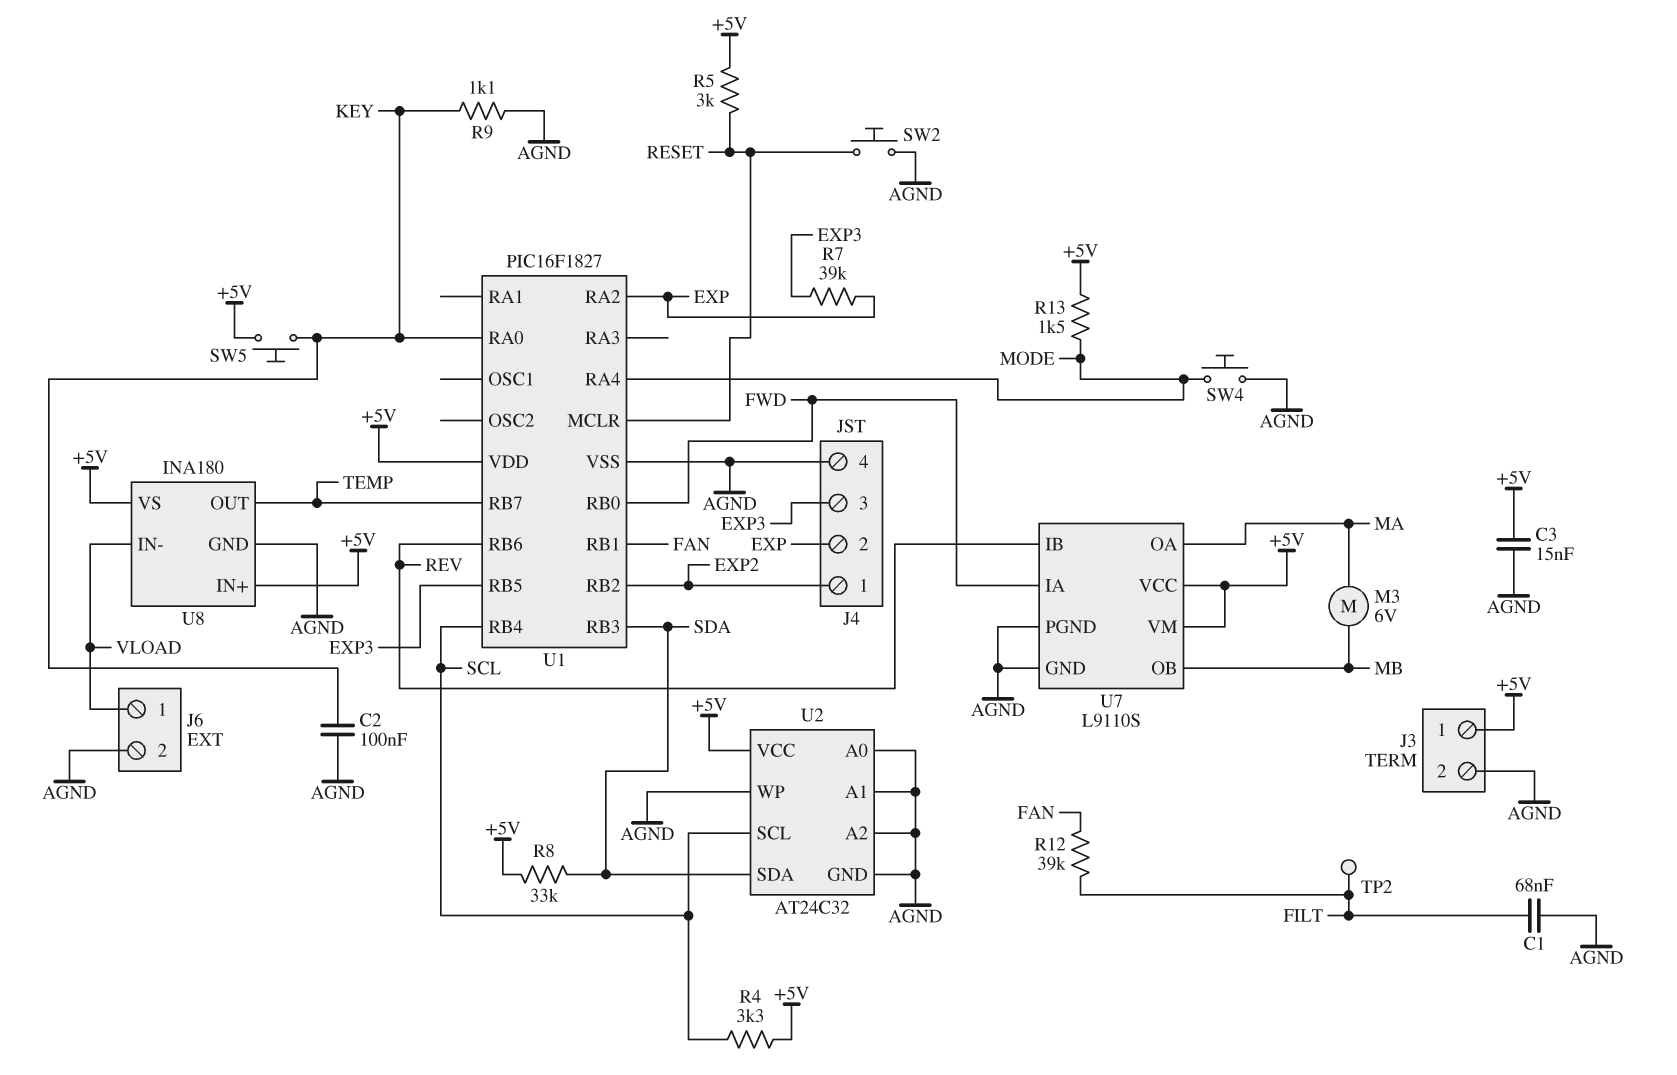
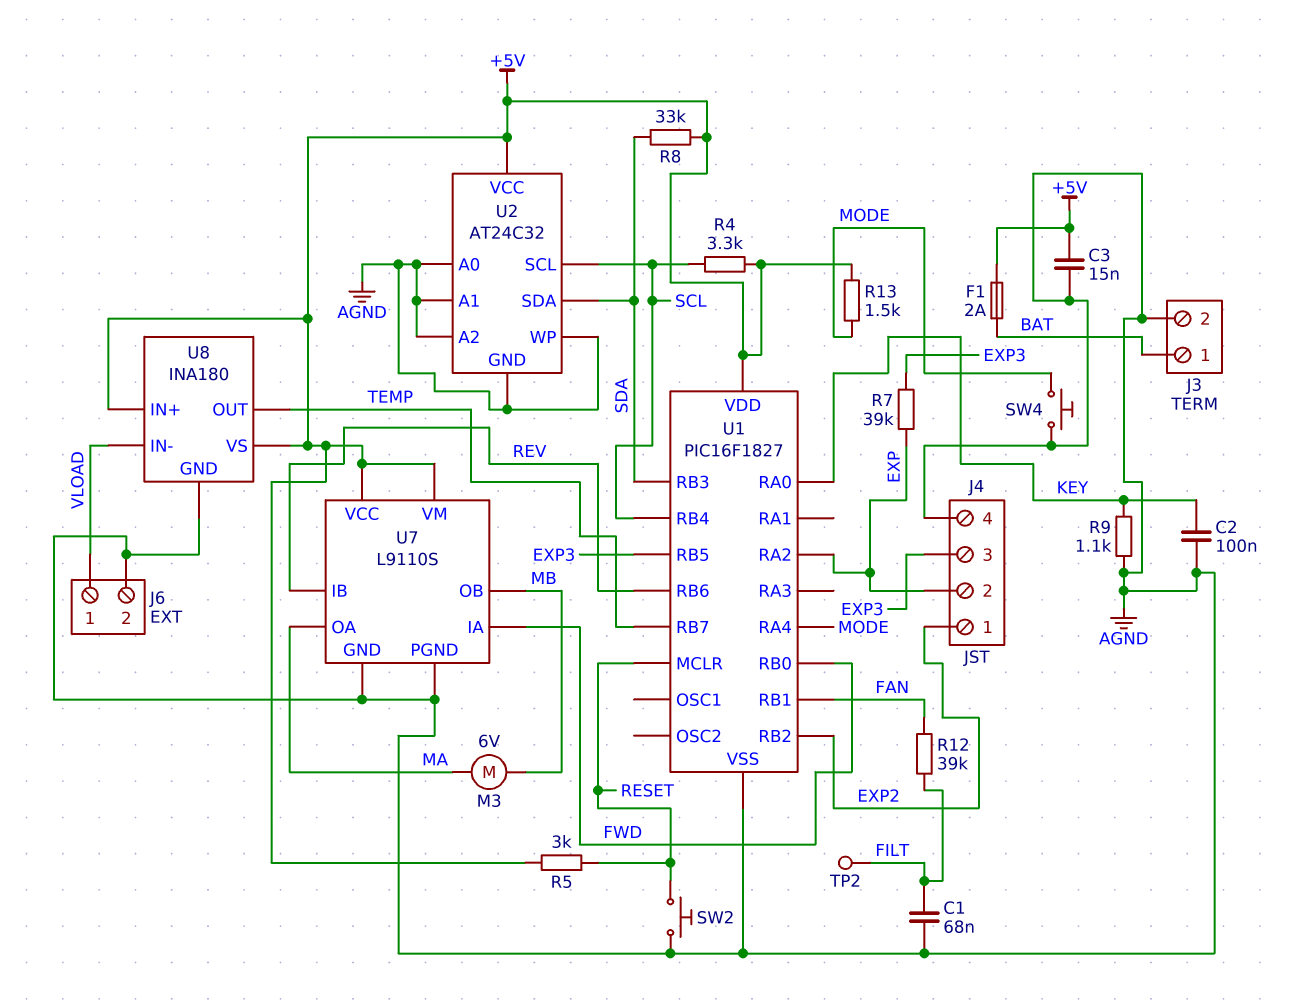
F1: none -> 2A (+5V, BAT)
J3 pin 1: +5V -> BAT
SW5: button (+5V, KEY) -> none

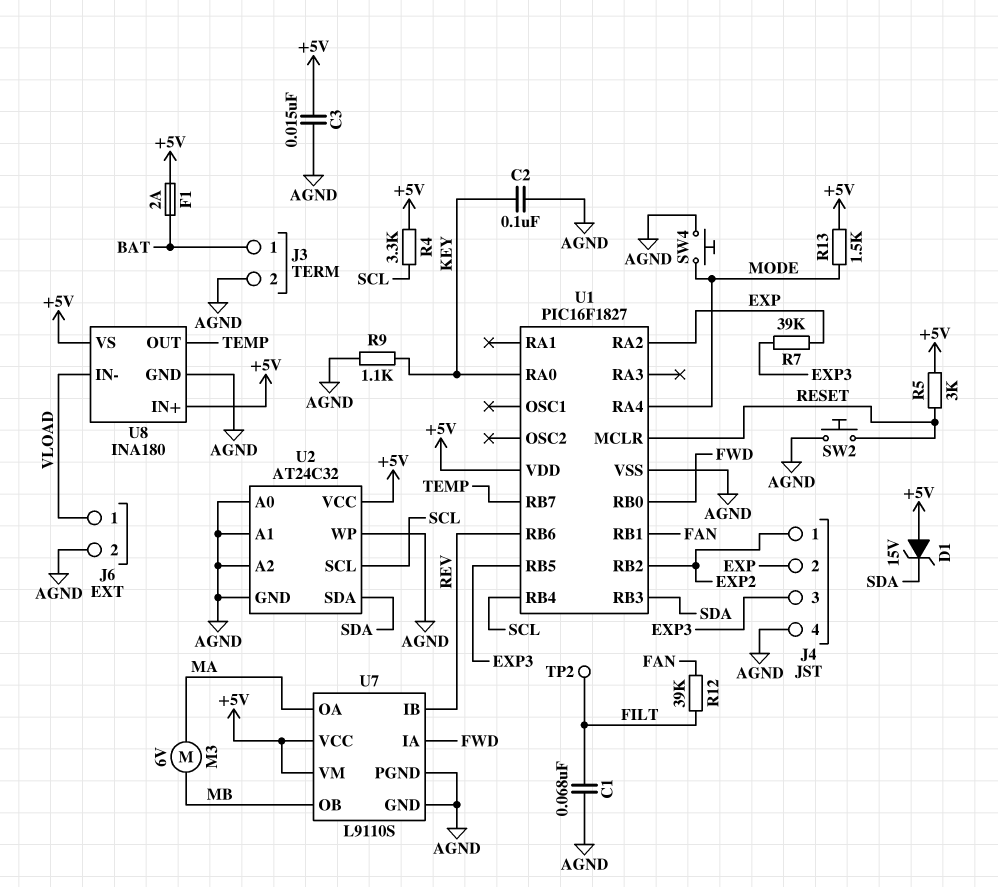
D1: none -> zener 15V (A +5V, K SDA)
R8: 33k (+5V, SDA) -> none

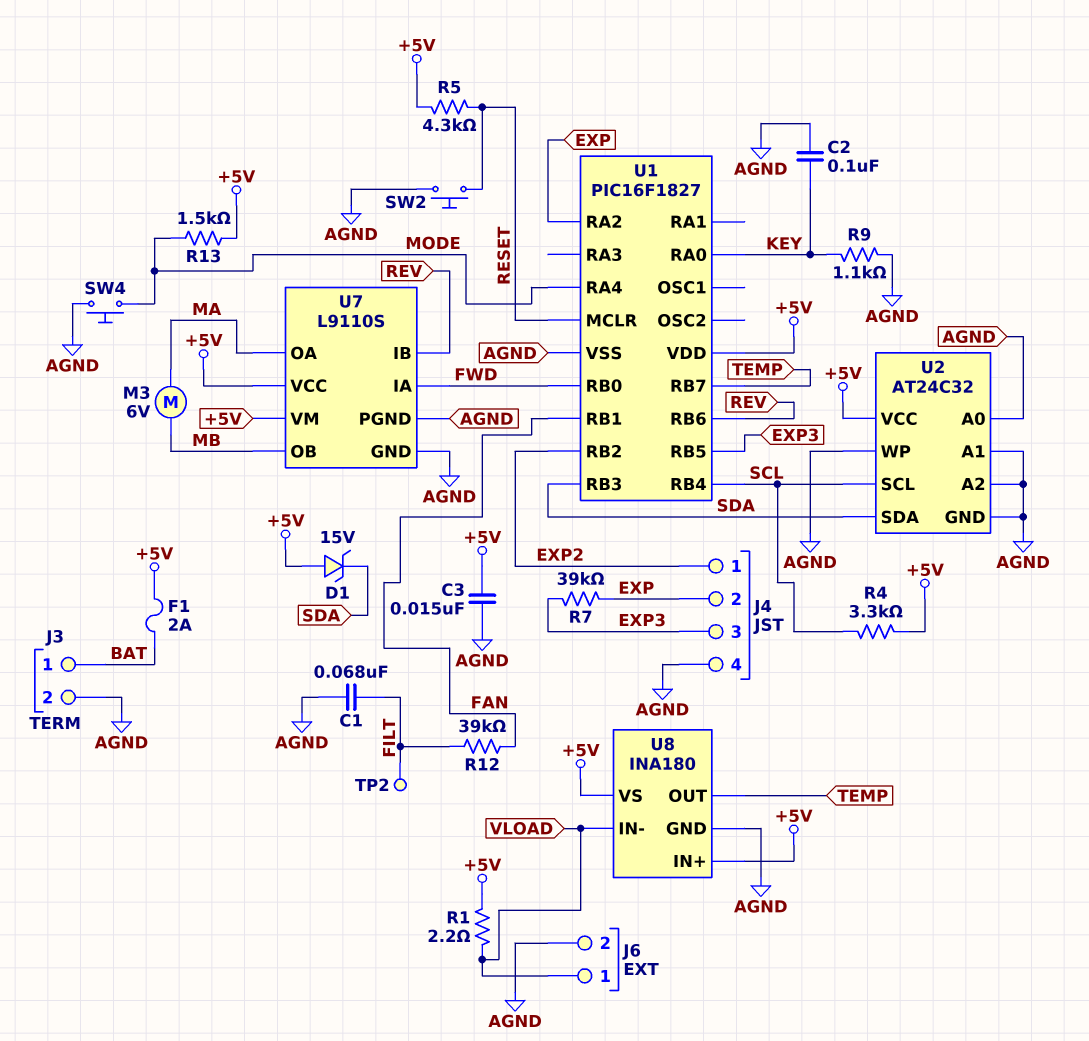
R1: none -> 2.2 (+5V, VLOAD)
R5: 3k (+5V, RESET) -> 4.3k (+5V, RESET)

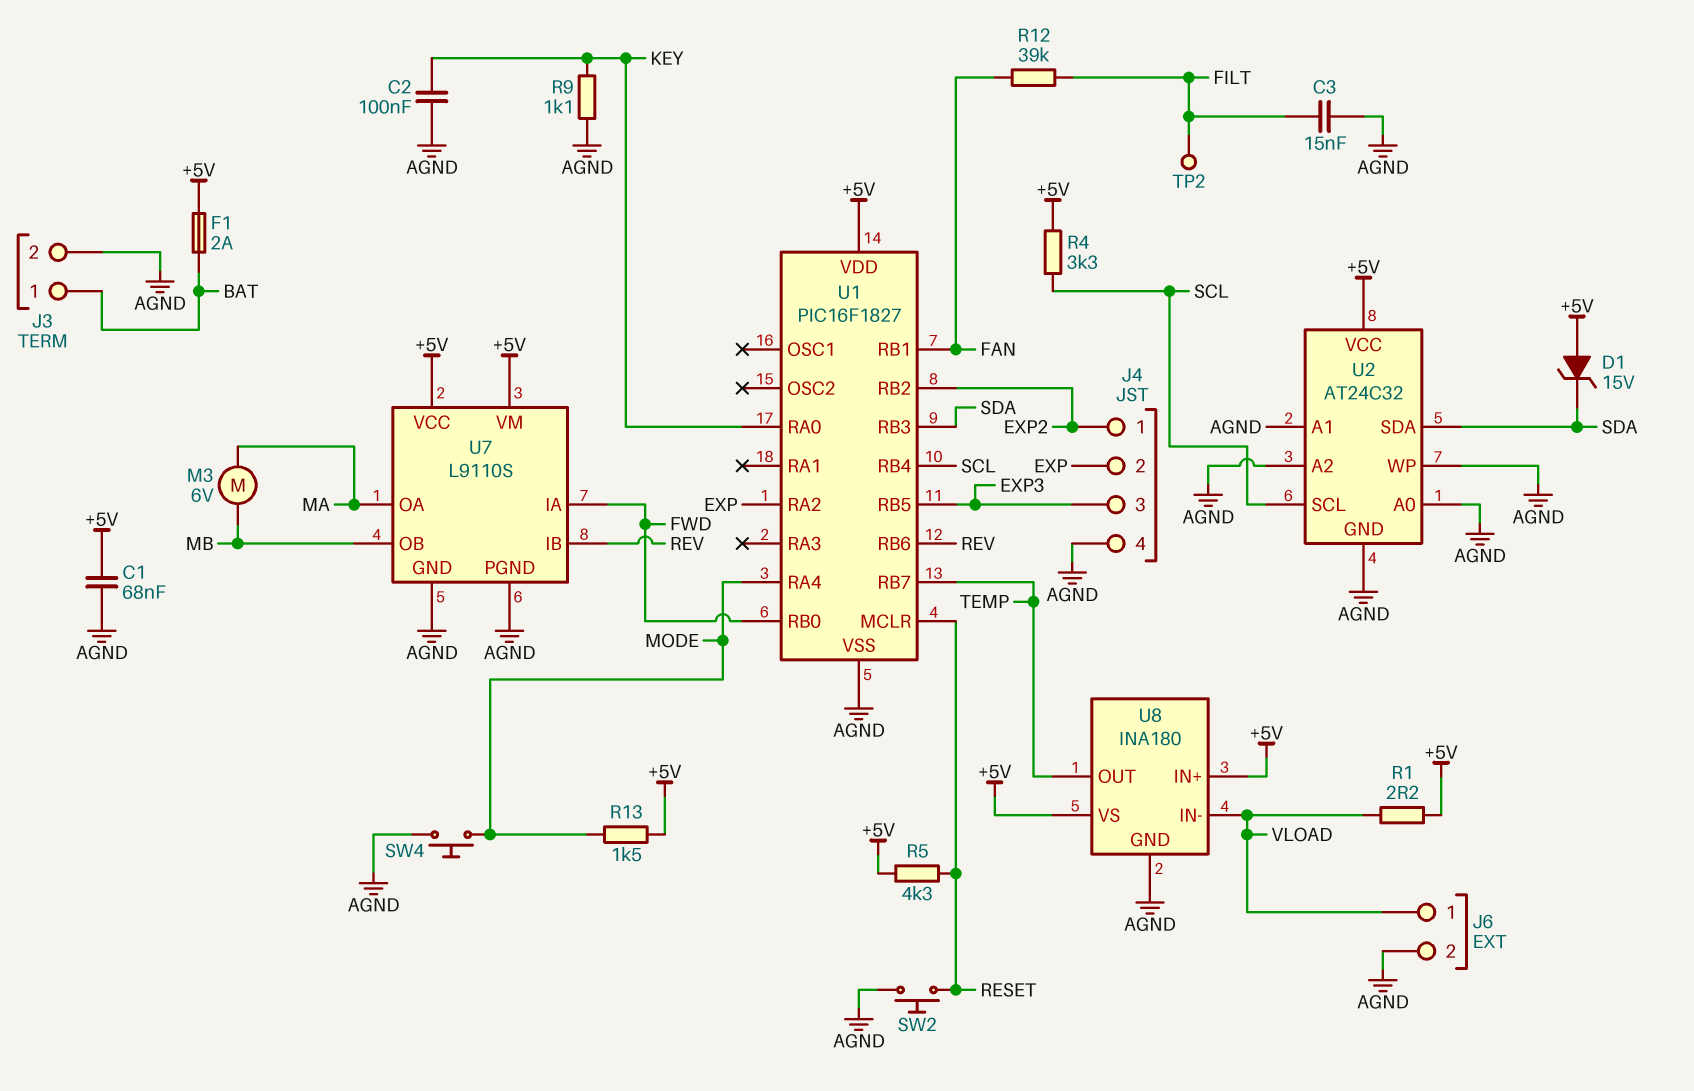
C1: 68nF (AGND, FILT) -> 68nF (+5V, AGND)
C3: 15nF (+5V, AGND) -> 15nF (AGND, FILT)
R7: 39k (EXP, EXP3) -> none

